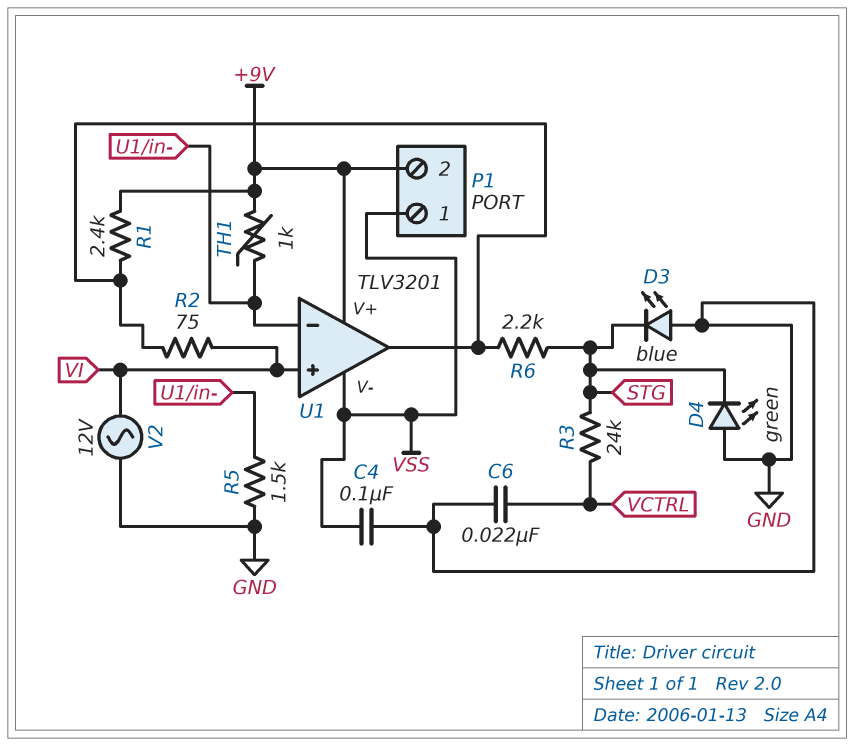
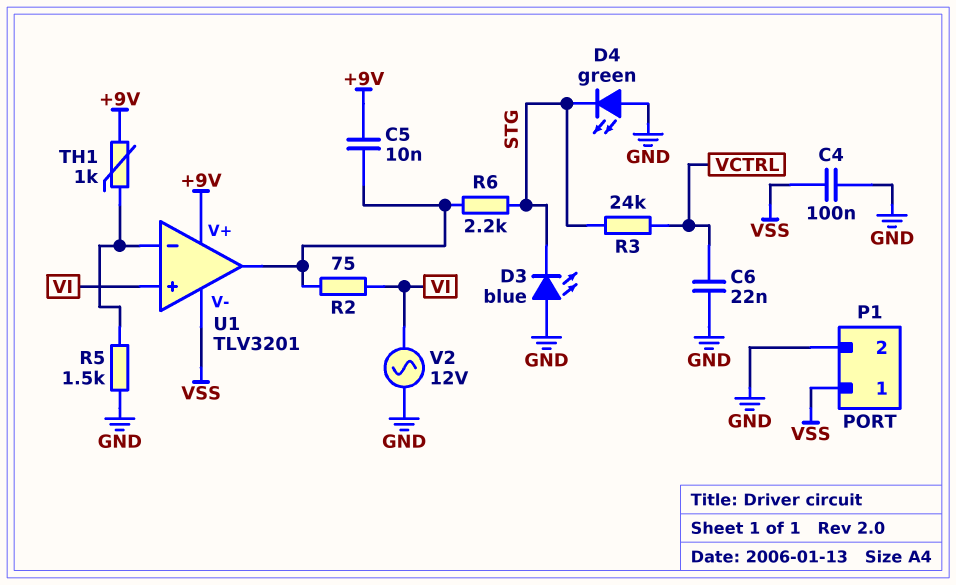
C5: none -> 10nF (+9V, U1/out)
P1 pin 2: +9V -> GND
R1: 2.4k (+9V, U1/out) -> none

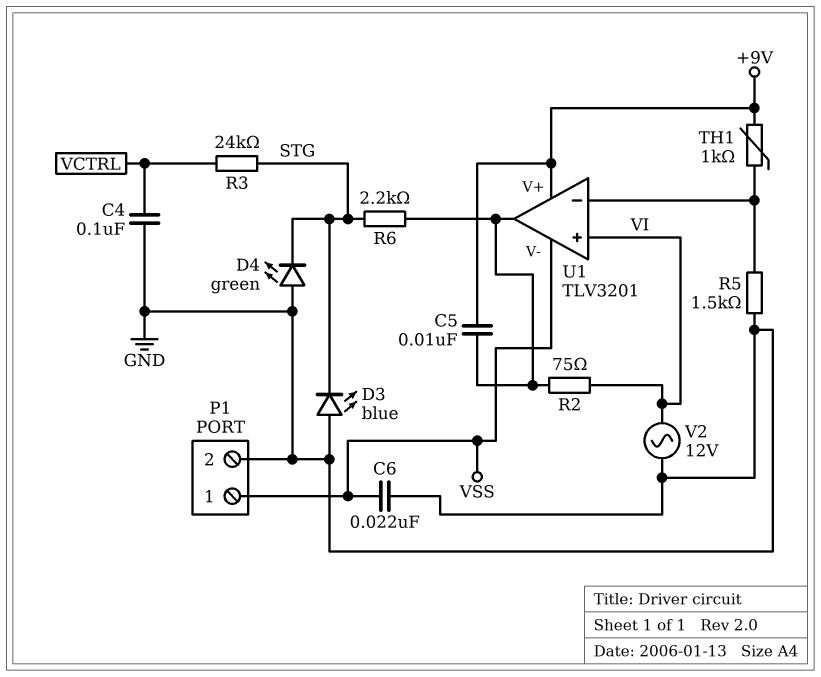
C4: 100nF (GND, VSS) -> 100nF (GND, VCTRL)
C6: 22nF (GND, VCTRL) -> 22nF (GND, VSS)

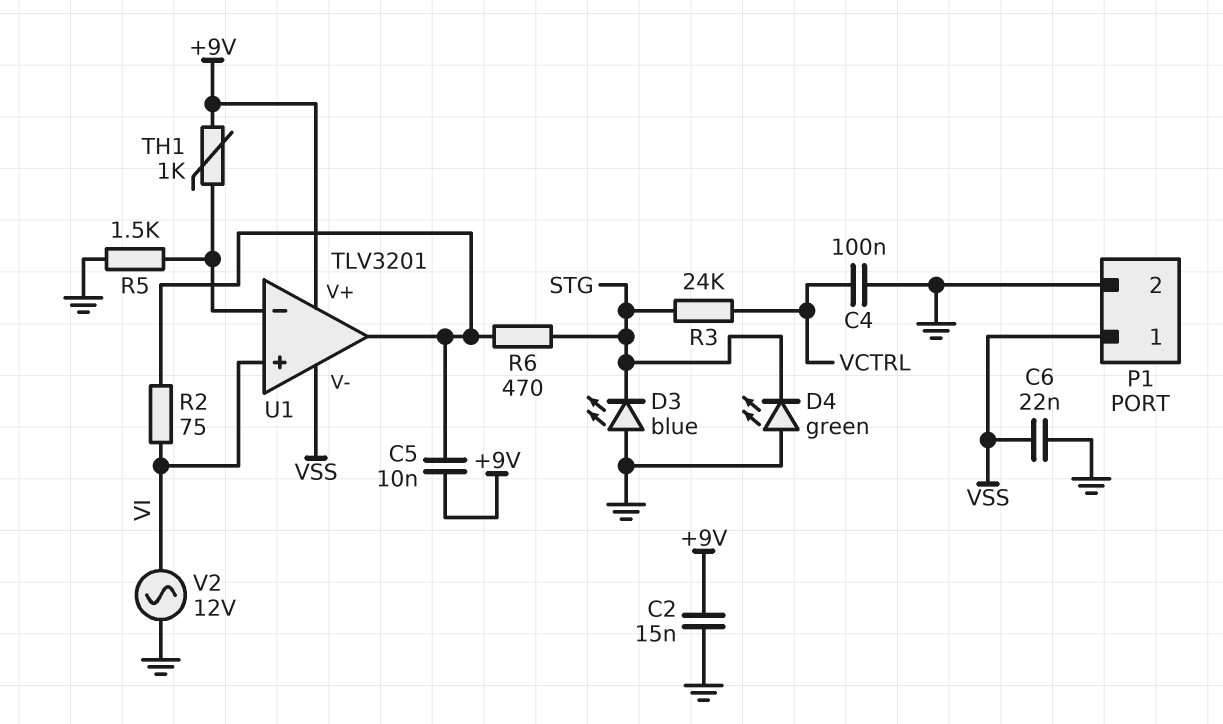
C2: none -> 15nF (+9V, GND)
R6: 2.2k (STG, U1/out) -> 470 (STG, U1/out)

